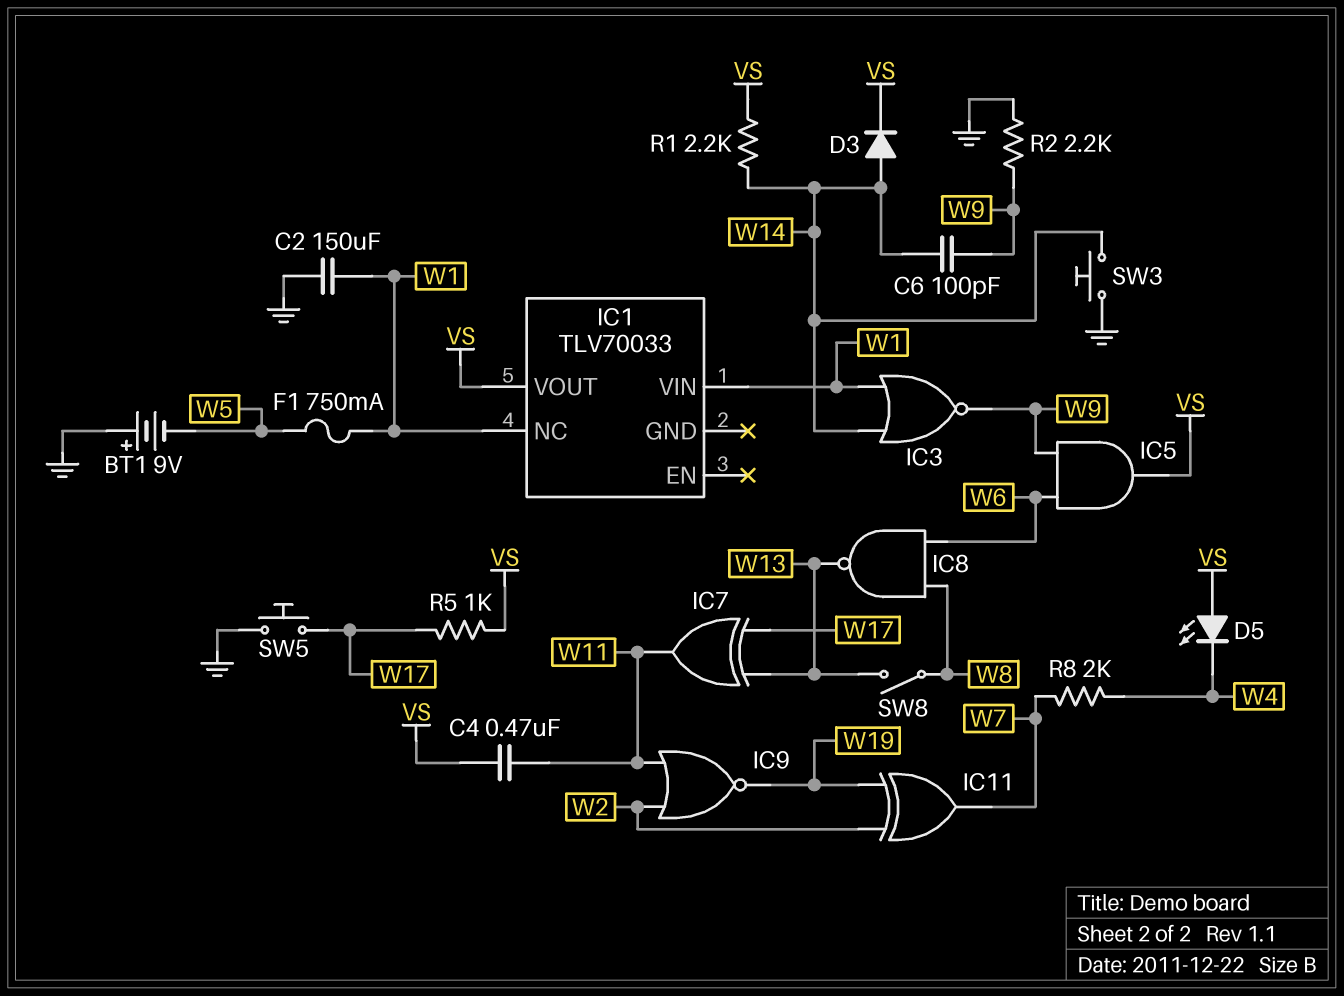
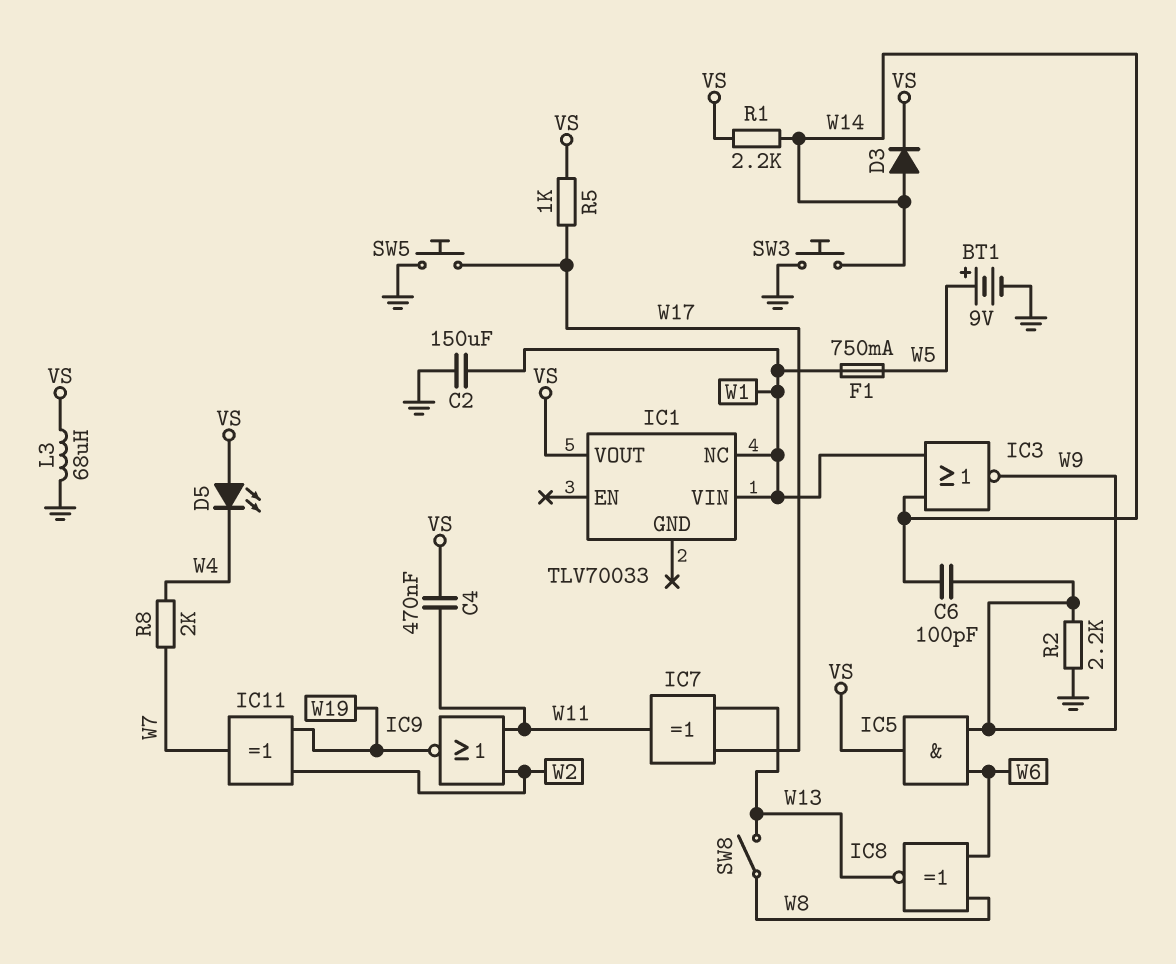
BT1: 9V (plus GND, minus W5) -> 9V (plus W5, minus GND)
IC8: NAND (in W6, in W8, out W13) -> XNOR (in W6, in W8, out W13)
L3: none -> 68uH (GND, VS)

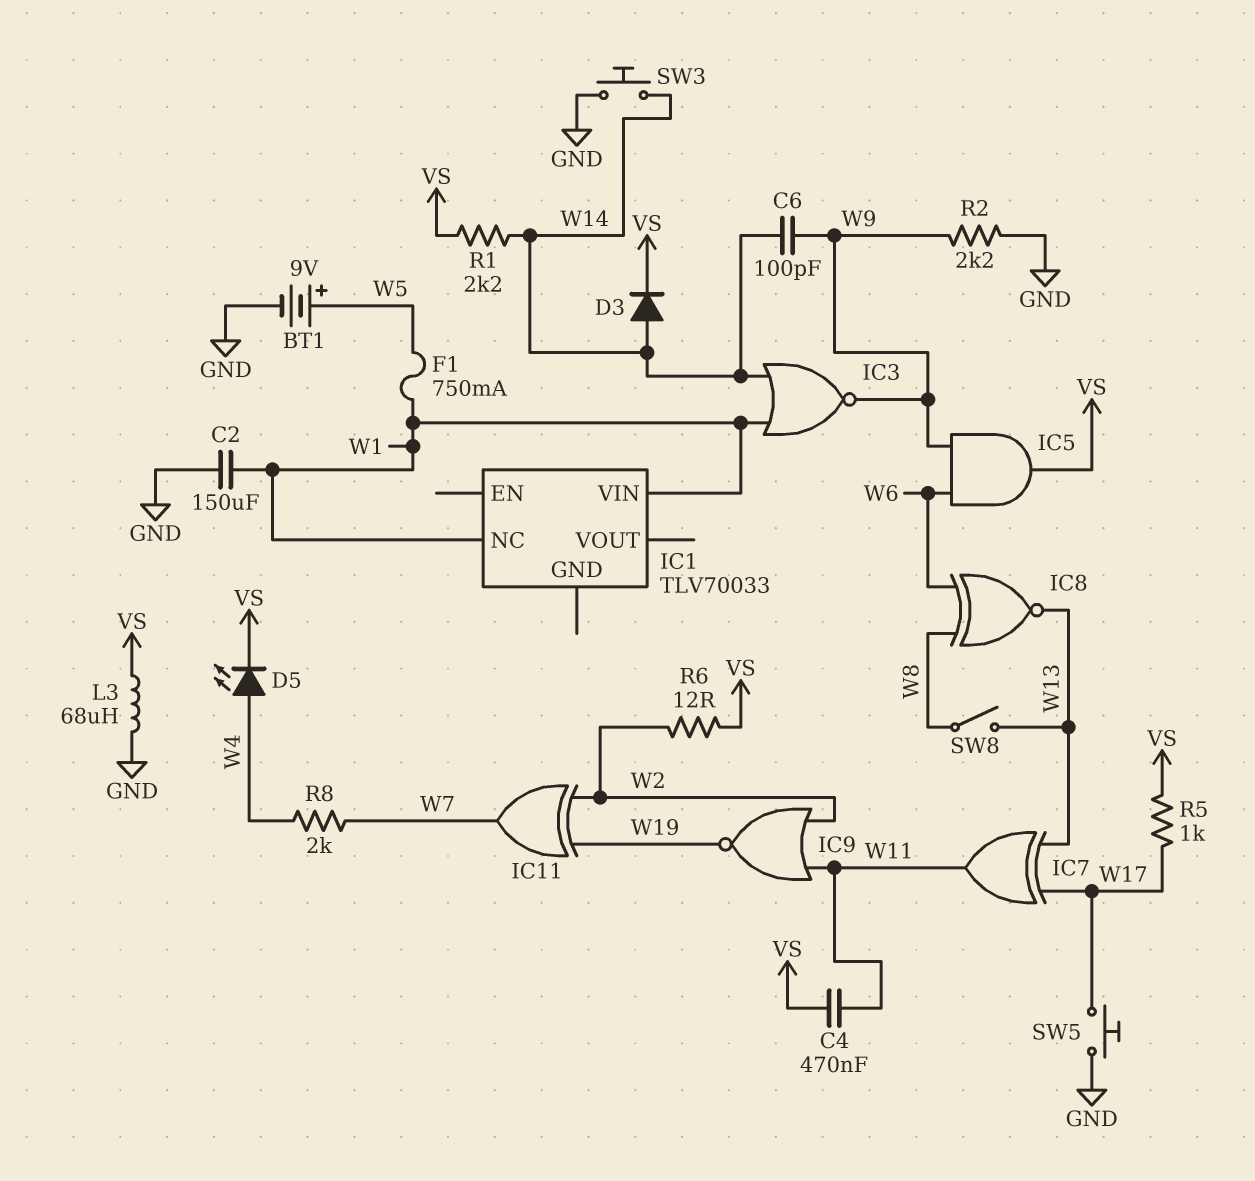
D5: LED (A VS, K W4) -> LED (A W4, K VS)
IC1 pin VOUT: VS -> none
R6: none -> 12 (VS, W2)

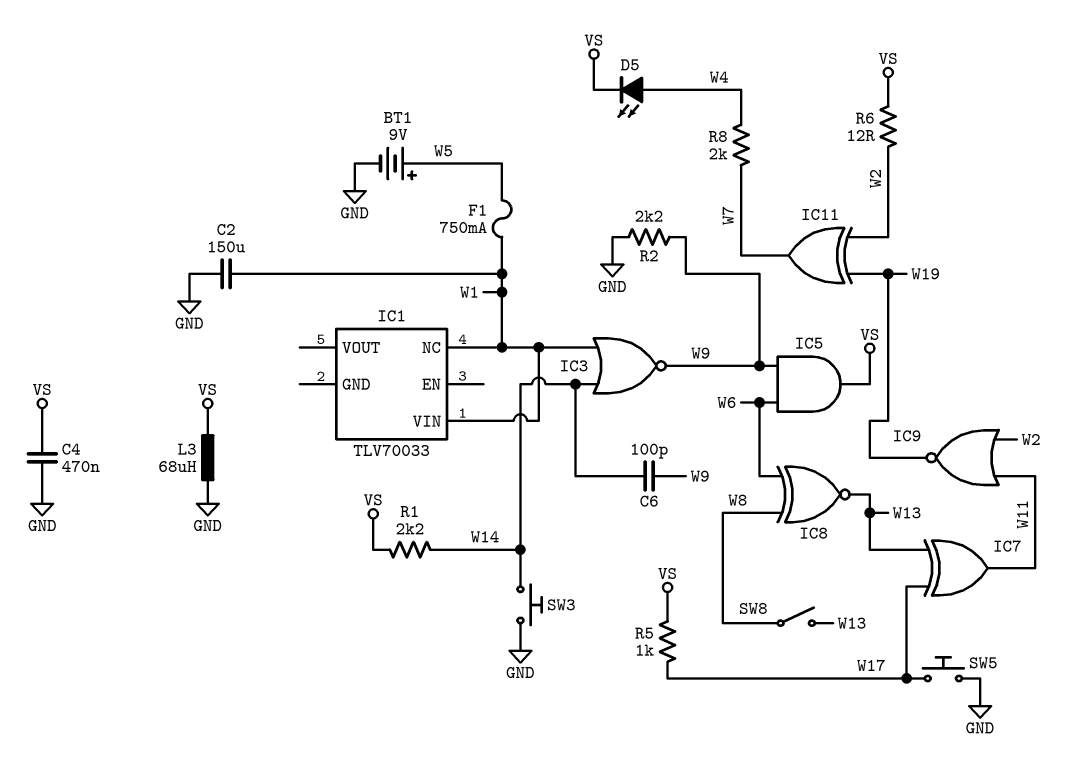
C4: 470nF (VS, W11) -> 470nF (GND, VS)
D3: diode (A W14, K VS) -> none

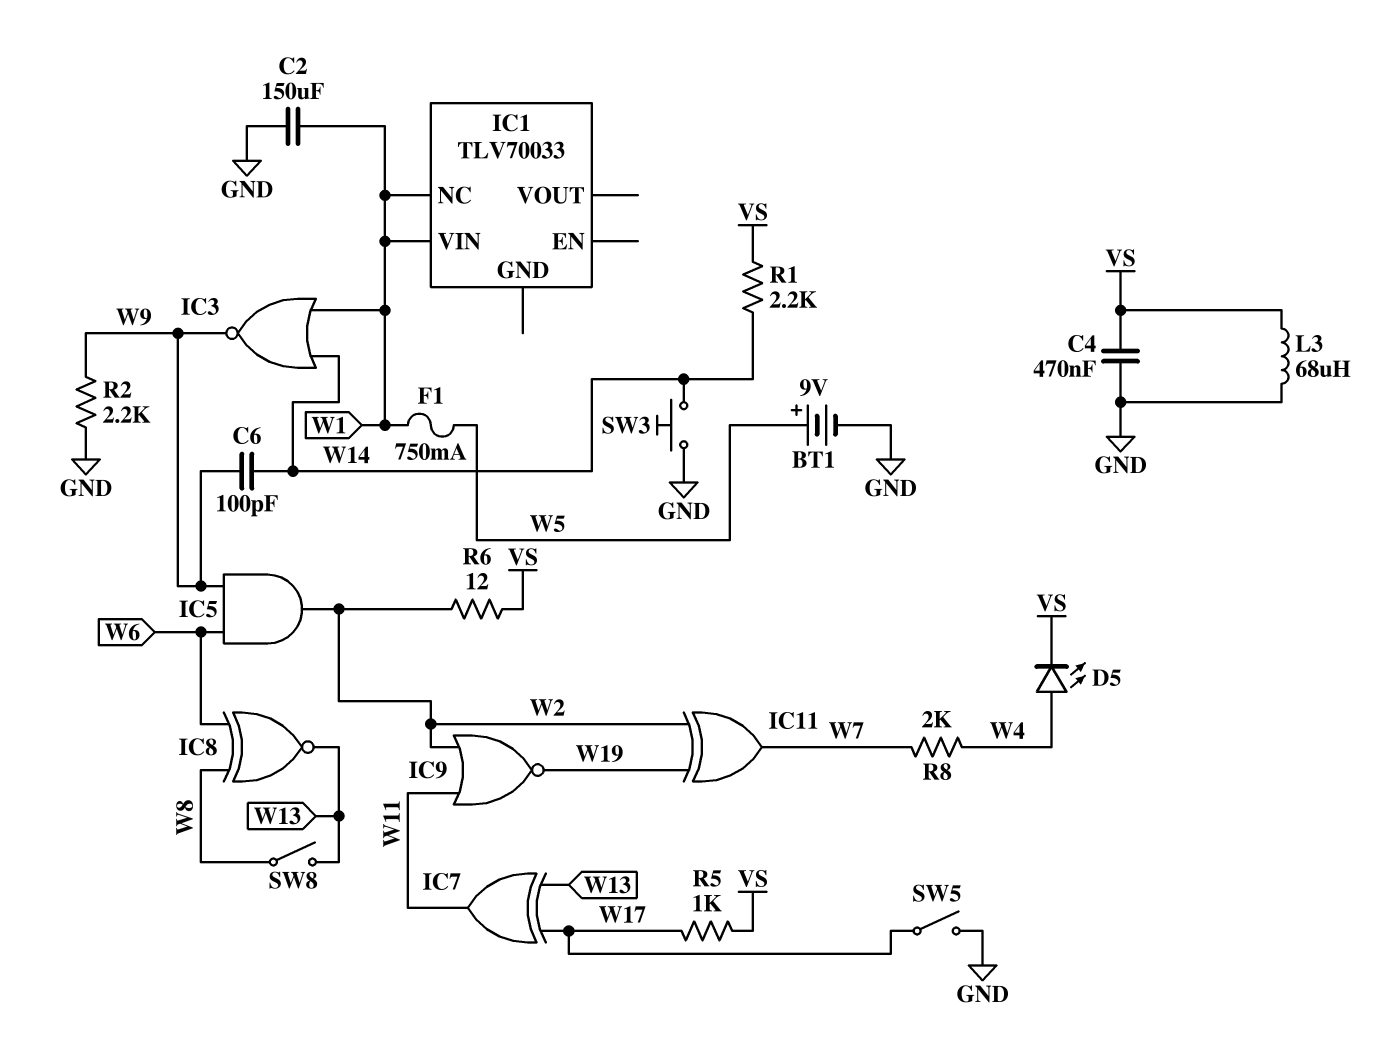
IC5: AND (in W6, in W9, out VS) -> AND (in W6, in W9, out W2)
SW5: button (GND, W17) -> switch (GND, W17)

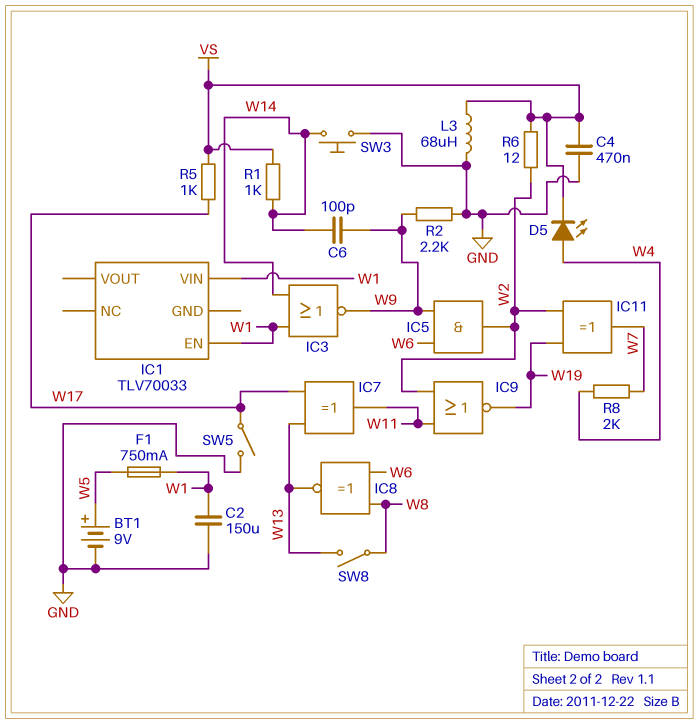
IC1 pin EN: none -> W1
IC1 pin NC: W1 -> none
R1: 2.2k (VS, W14) -> 1k (VS, W14)

